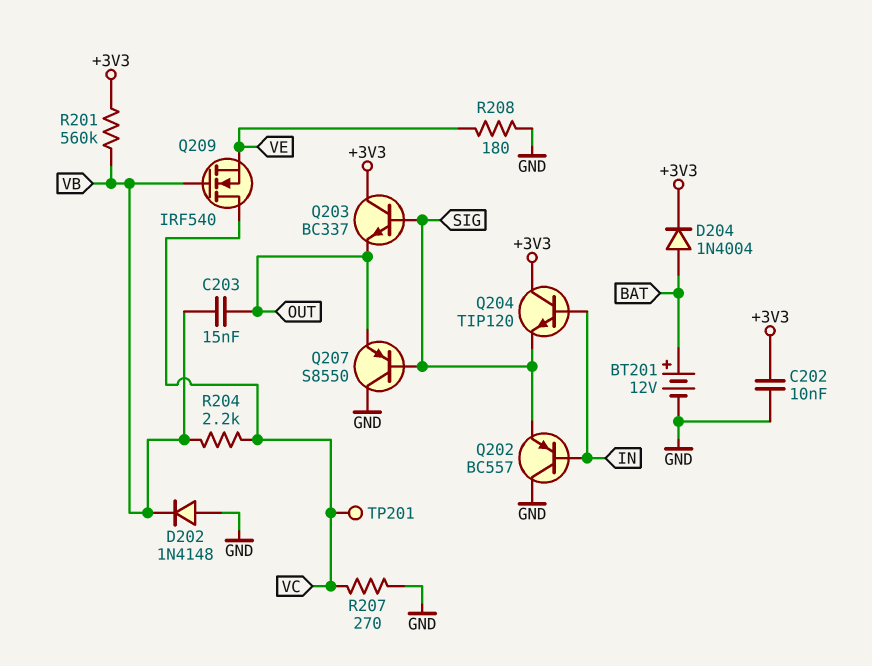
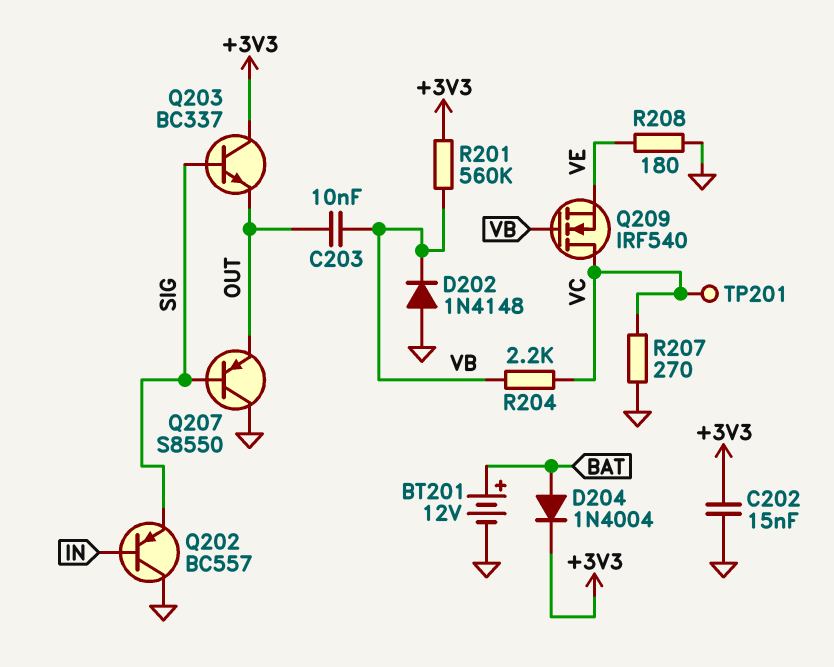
C202: 10nF (+3V3, GND) -> 15nF (+3V3, GND)
C203: 15nF (OUT, VB) -> 10nF (OUT, VB)
Q204: NPN TIP120 (B IN, C +3V3, E SIG) -> none

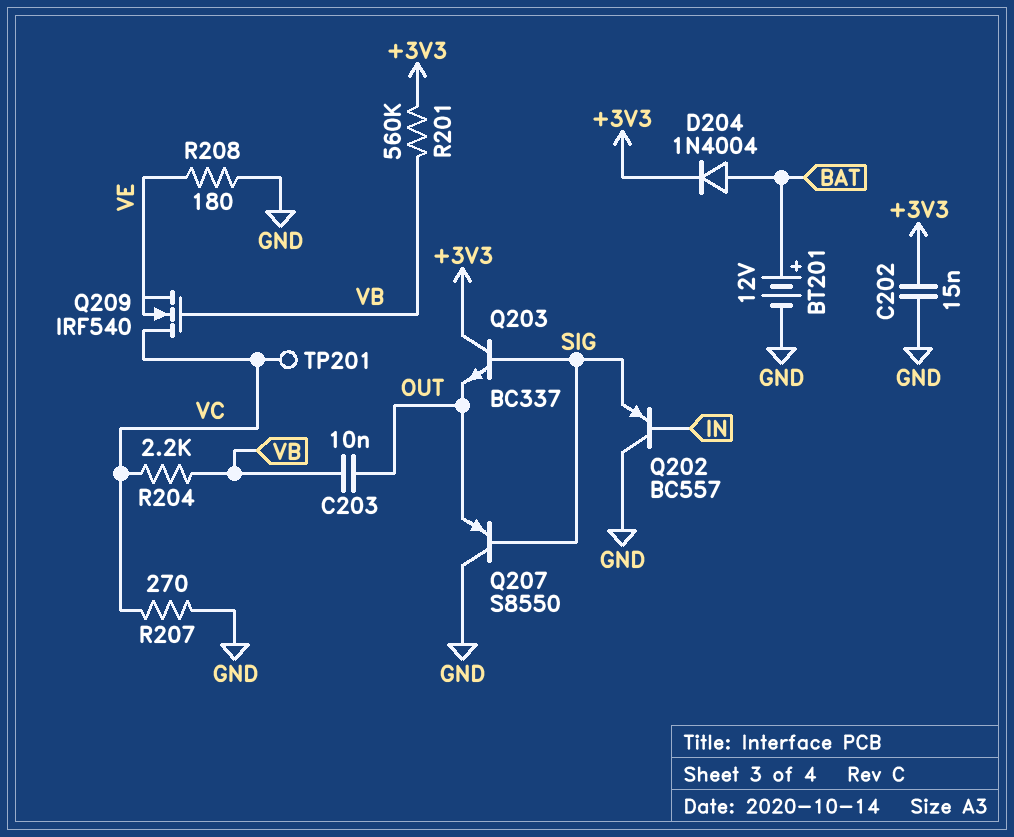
D202: diode 1N4148 (A GND, K VB) -> none

